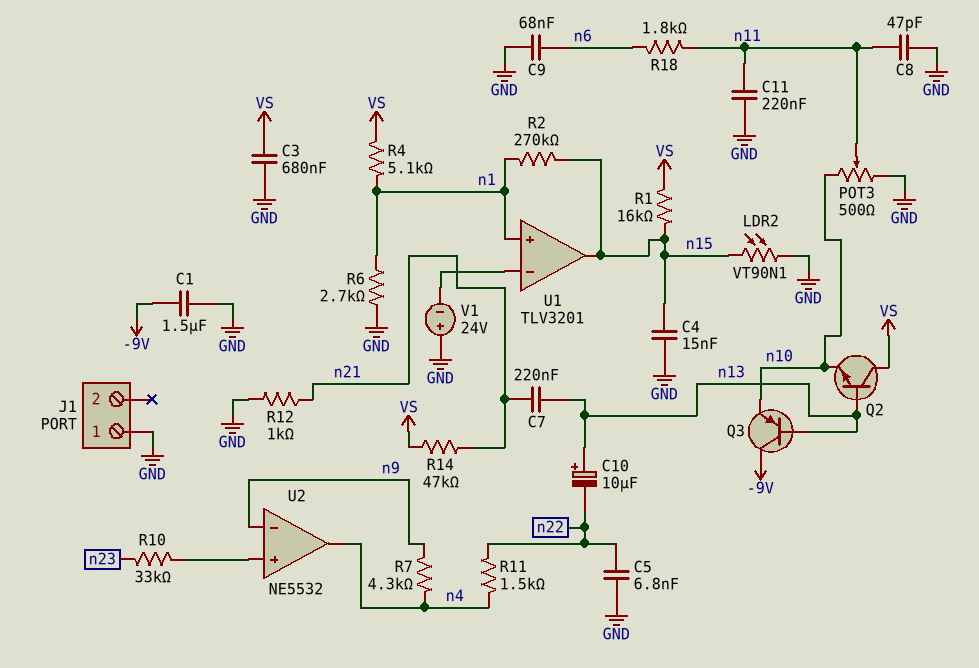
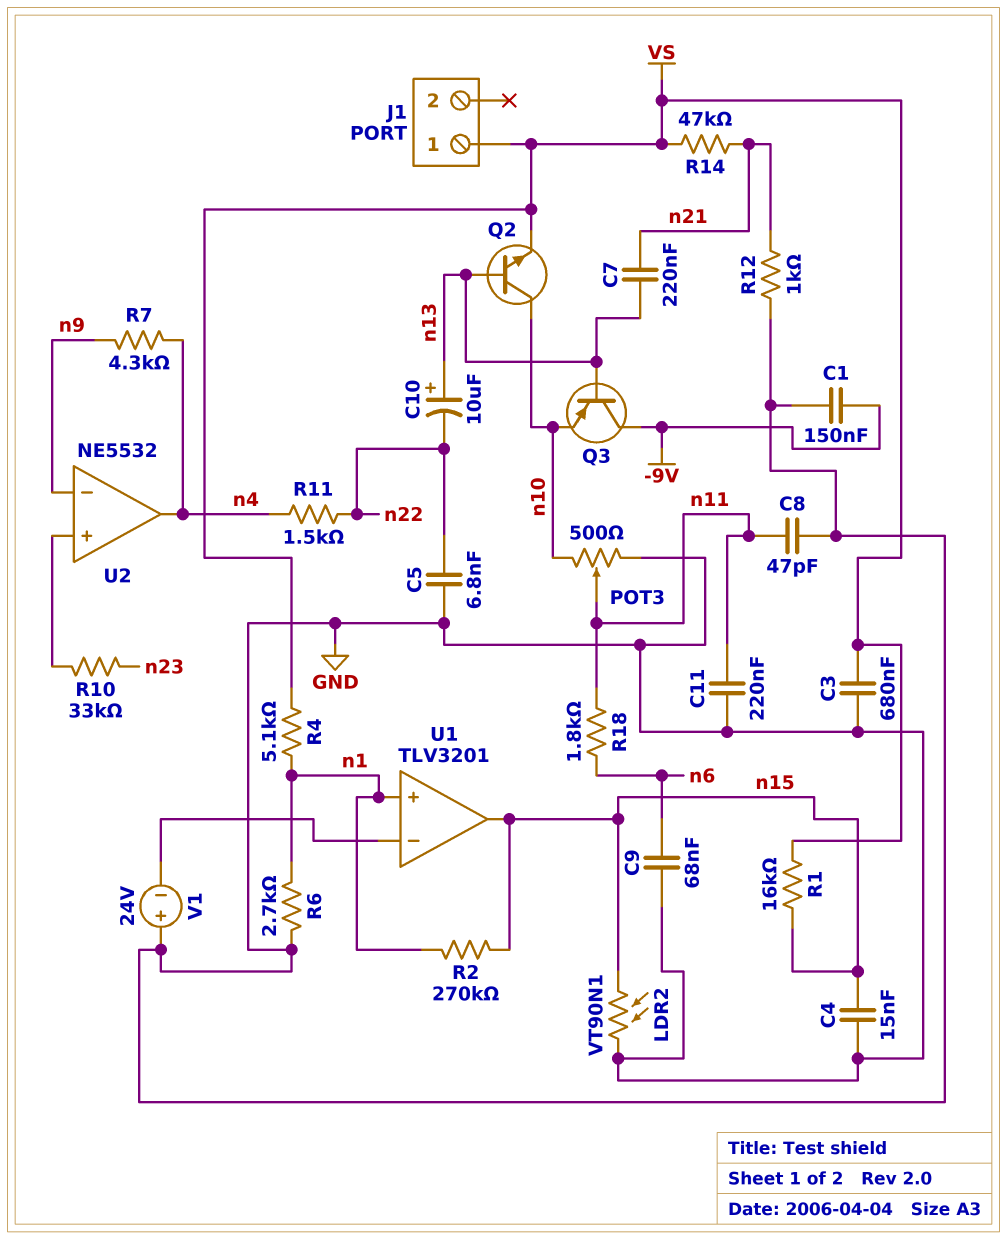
C1: 1.5uF (-9V, GND) -> 150nF (-9V, GND)
J1 pin 1: GND -> VS
Q2: NPN (B n13, C VS, E n10) -> NPN (B n13, C n10, E VS)

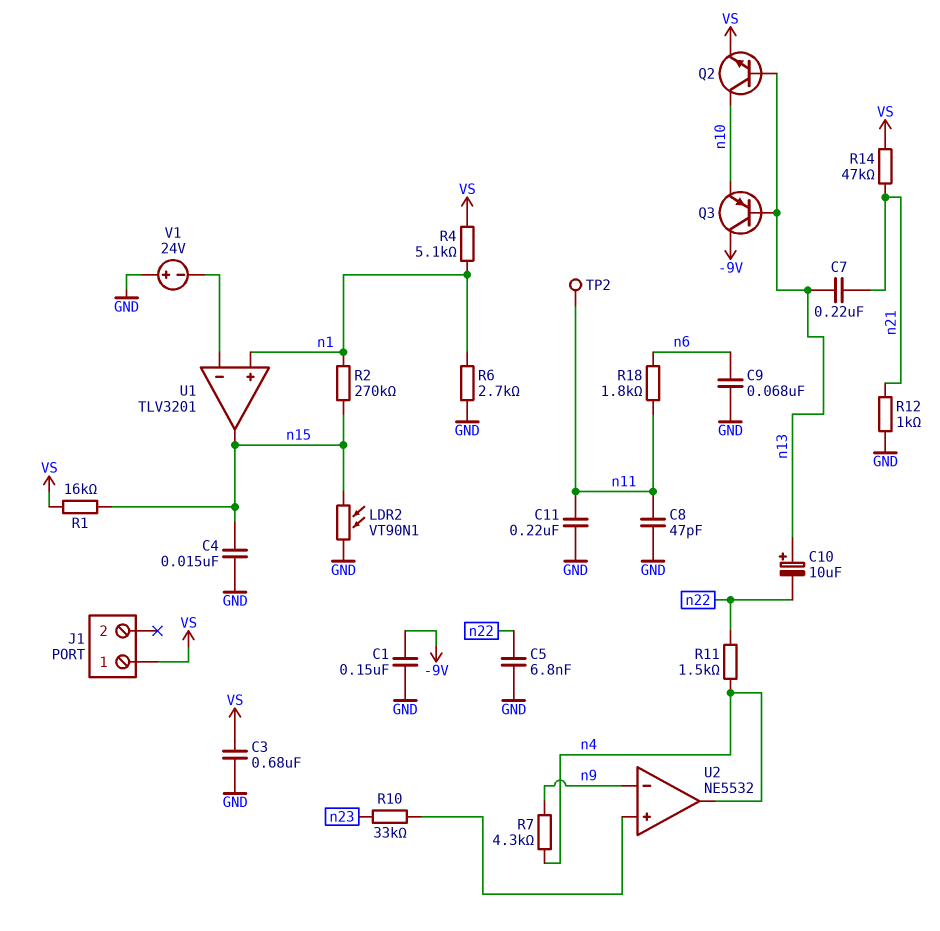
POT3: 500 (GND, n10, wiper n11) -> none
TP2: none -> test point (n11)

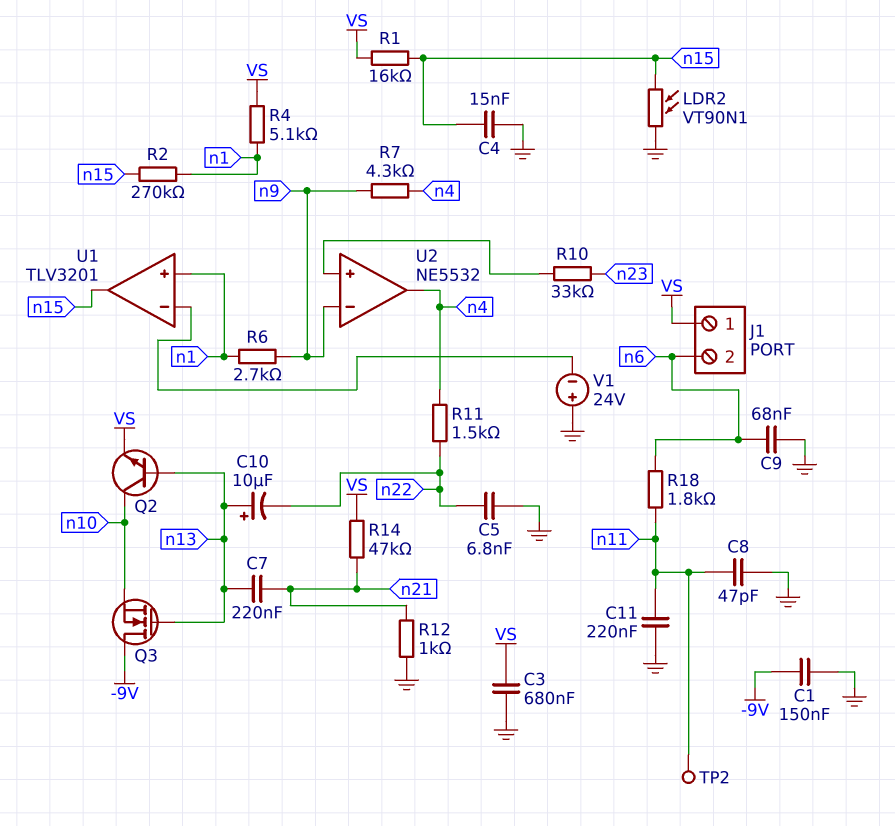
J1 pin 2: none -> n6
Q3: PNP (B n13, C -9V, E n10) -> NMOS (G n13, D -9V, S n10)
R6: 2.7k (GND, n1) -> 2.7k (n1, n9)

